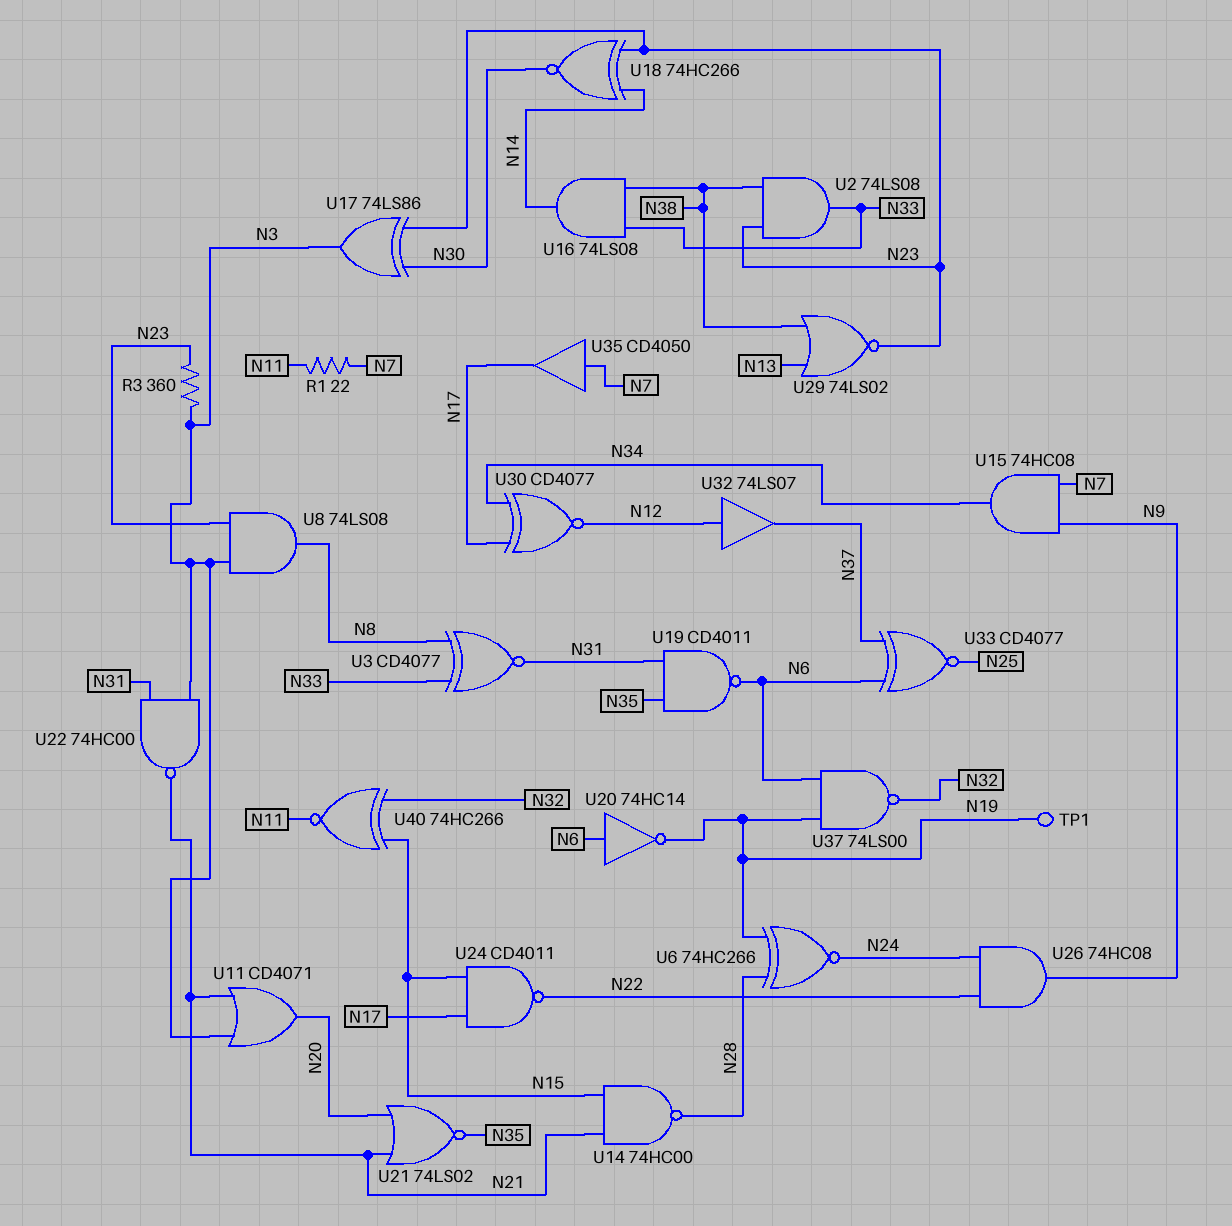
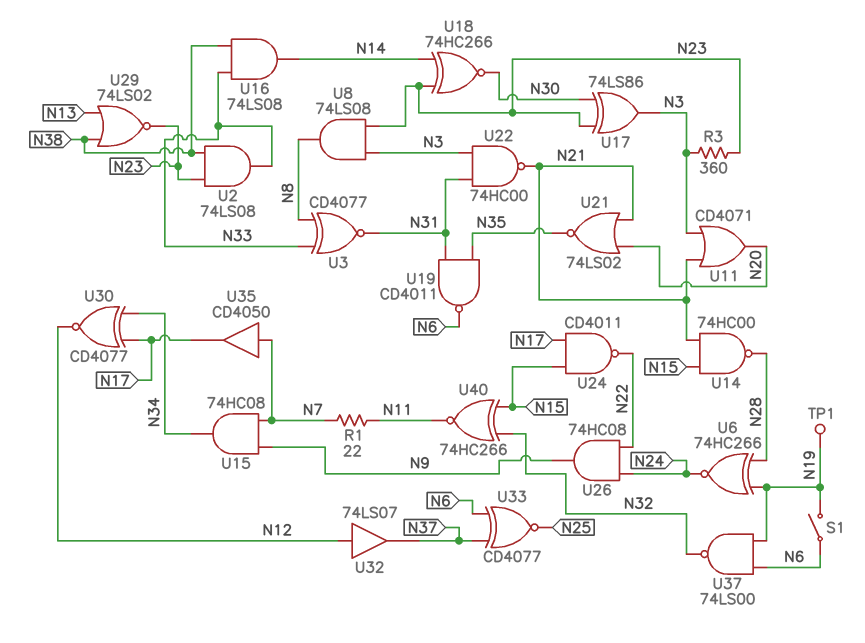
S1: none -> switch (N6, N19)
U20: NOT 74HC14 (in N6, out N19) -> none

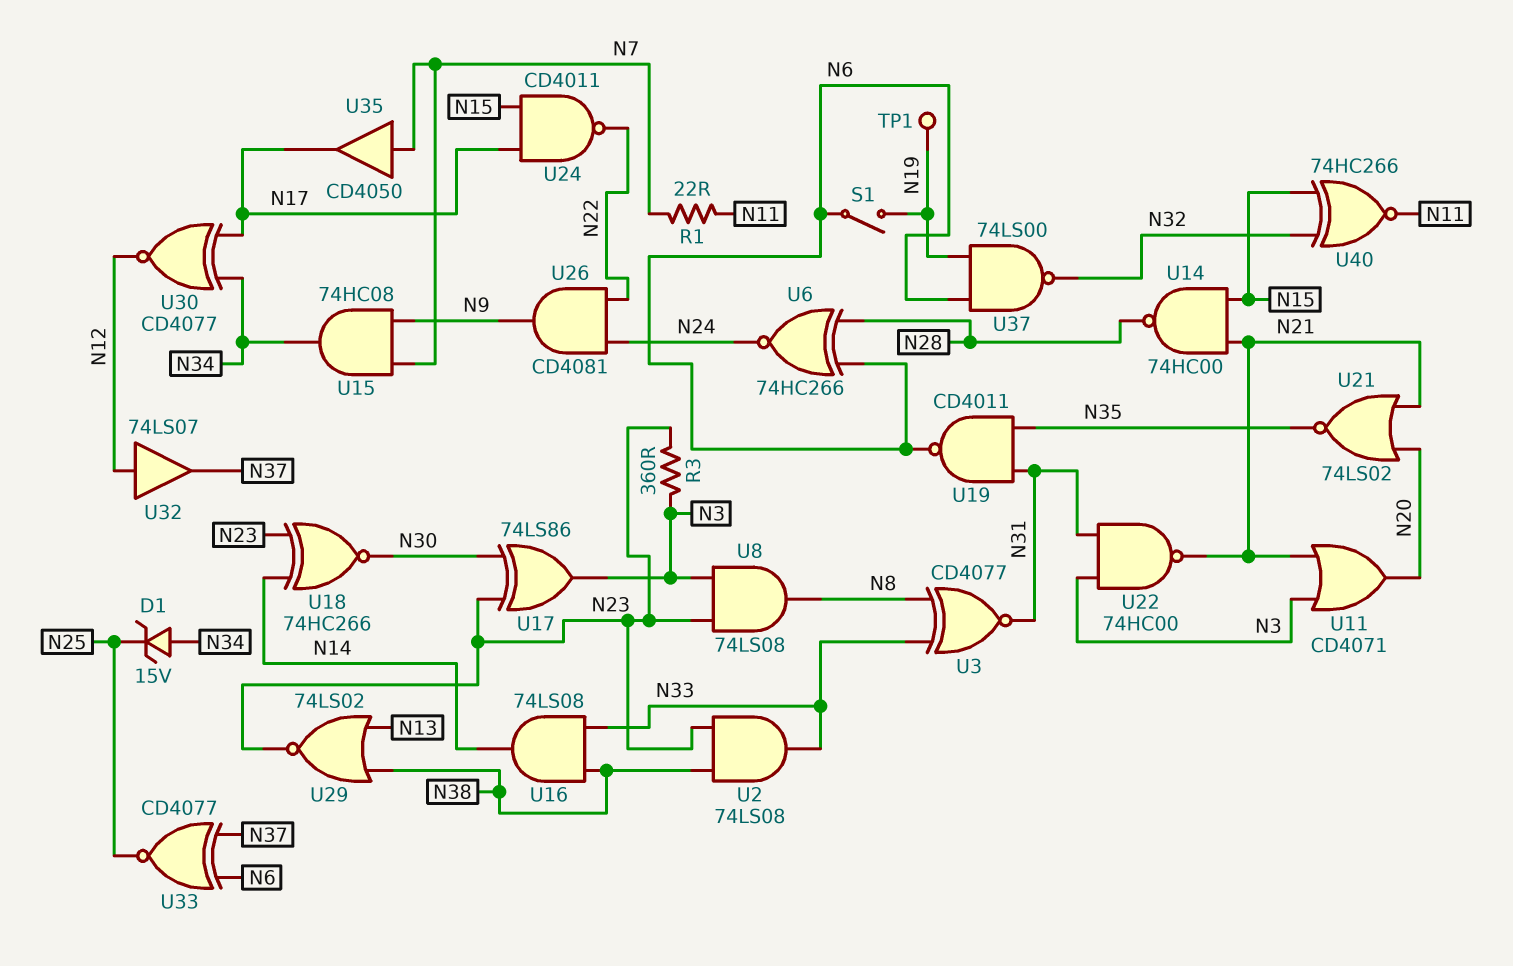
D1: none -> zener 15V (A N34, K N25)
U6: XNOR 74HC266 (in N19, in N28, out N24) -> XNOR 74HC266 (in N6, in N28, out N24)
U26: AND 74HC08 (in N22, in N24, out N9) -> AND CD4081 (in N22, in N24, out N9)

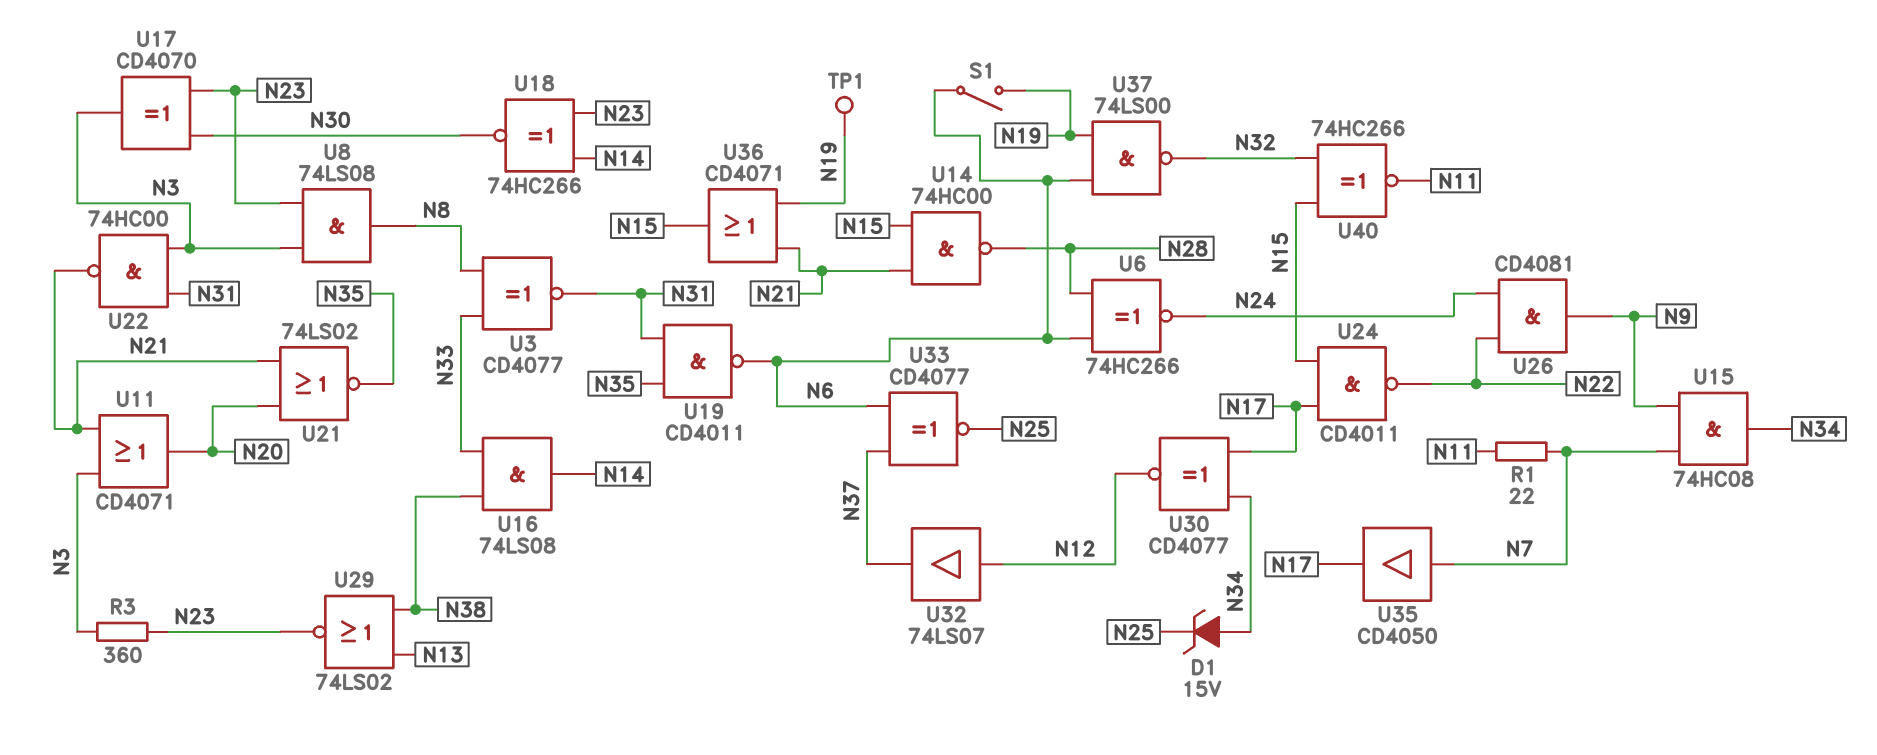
U2: AND 74LS08 (in N23, in N38, out N33) -> none
U17: XOR 74LS86 (in N23, in N30, out N3) -> XOR CD4070 (in N23, in N30, out N3)
U36: none -> OR CD4071 (in N19, in N21, out N15)

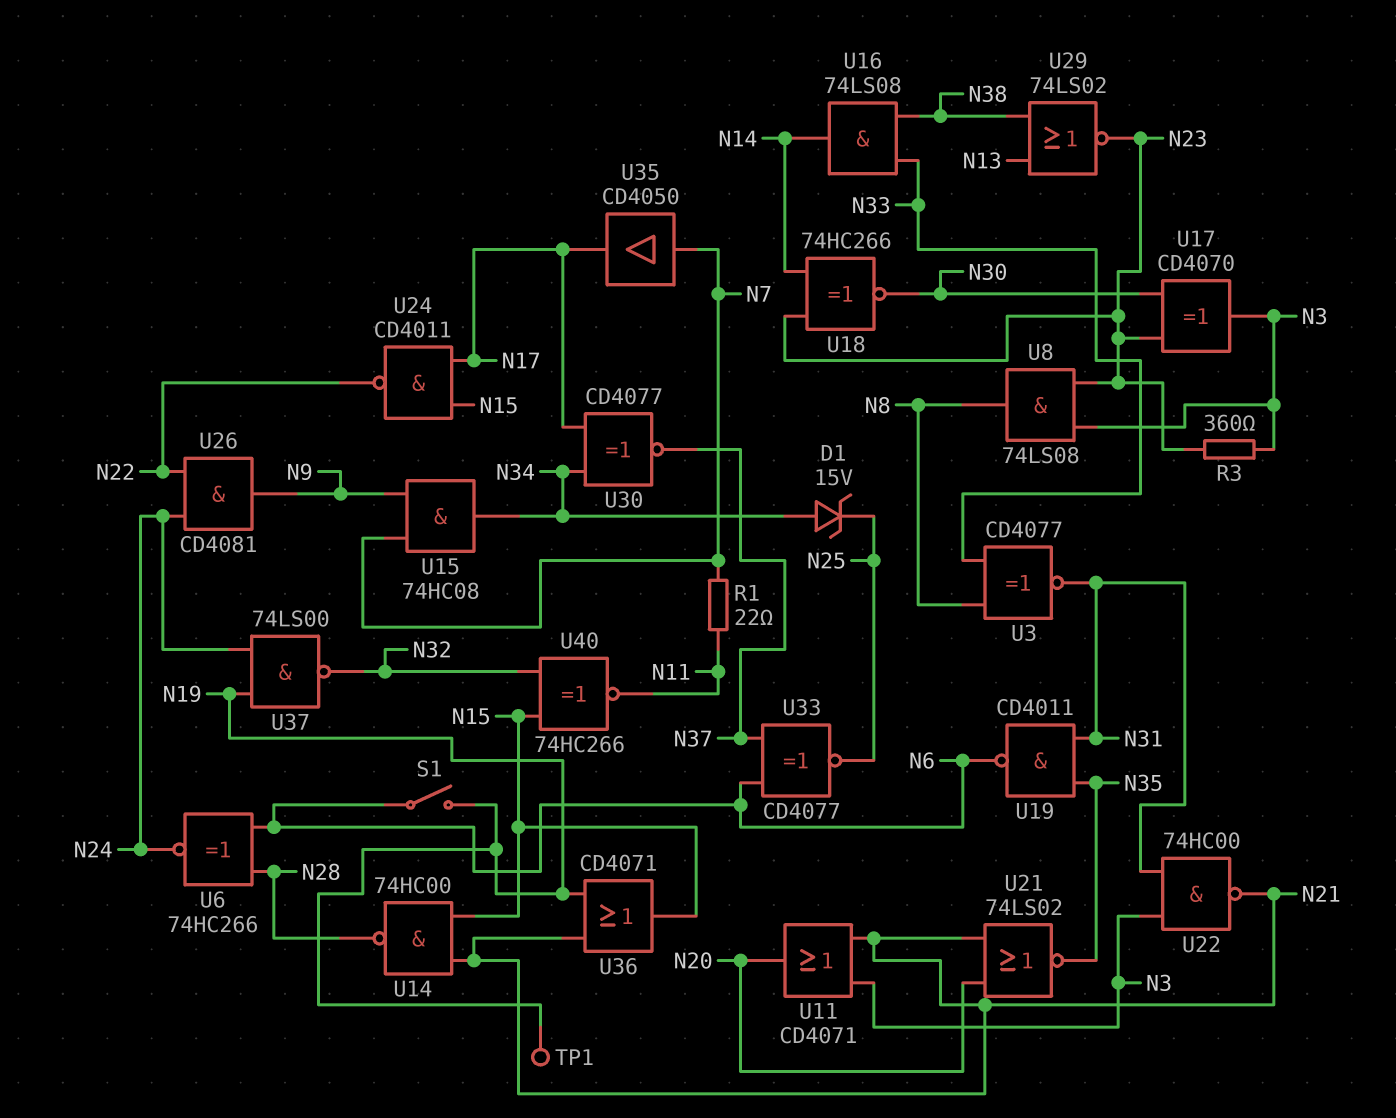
U30: XNOR CD4077 (in N17, in N34, out N12) -> XNOR CD4077 (in N17, in N34, out N37)
U32: buffer 74LS07 (in N12, out N37) -> none
U37: NAND 74LS00 (in N6, in N19, out N32) -> NAND 74LS00 (in N19, in N24, out N32)

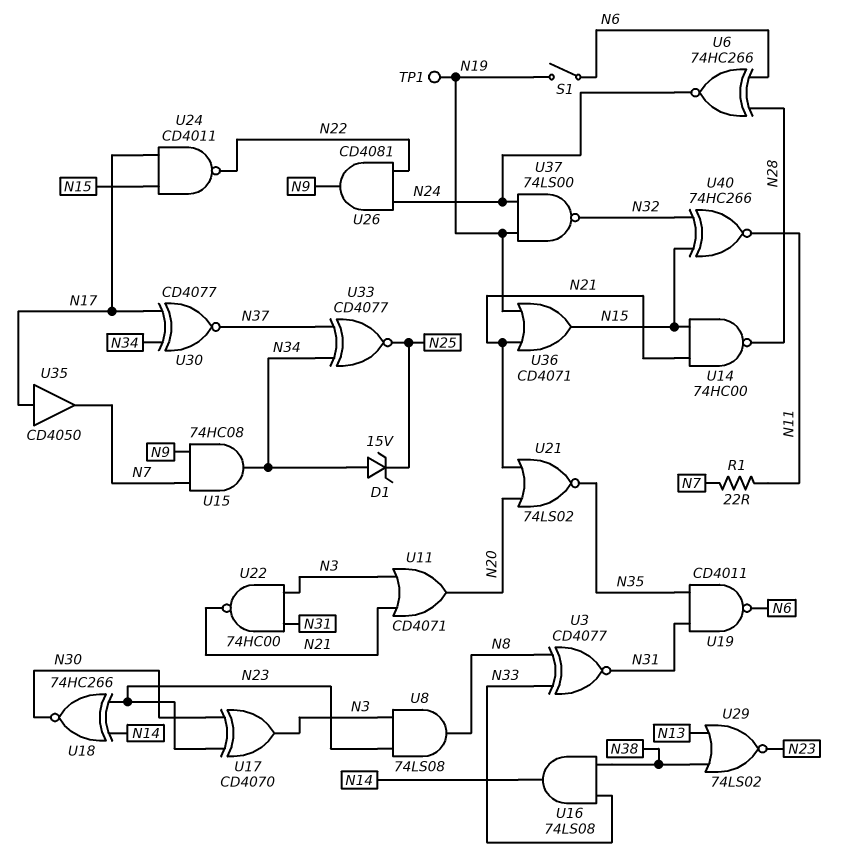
R3: 360 (N3, N23) -> none
U33: XNOR CD4077 (in N6, in N37, out N25) -> XNOR CD4077 (in N34, in N37, out N25)
U35: buffer CD4050 (in N7, out N17) -> buffer CD4050 (in N17, out N7)

